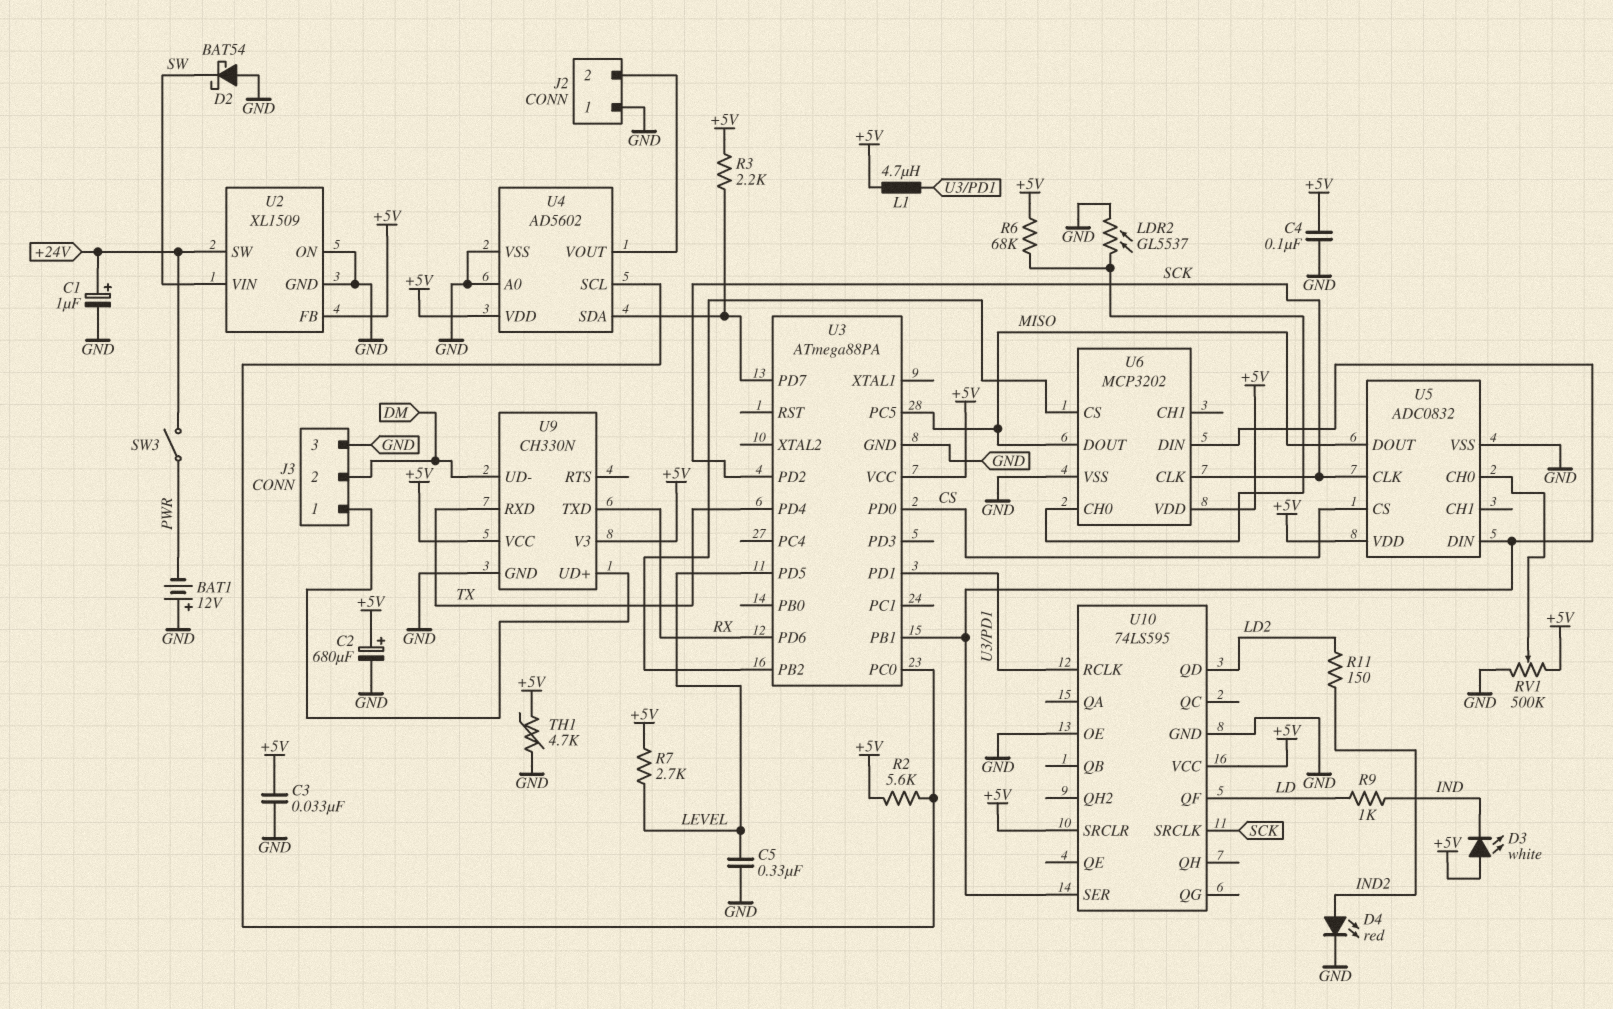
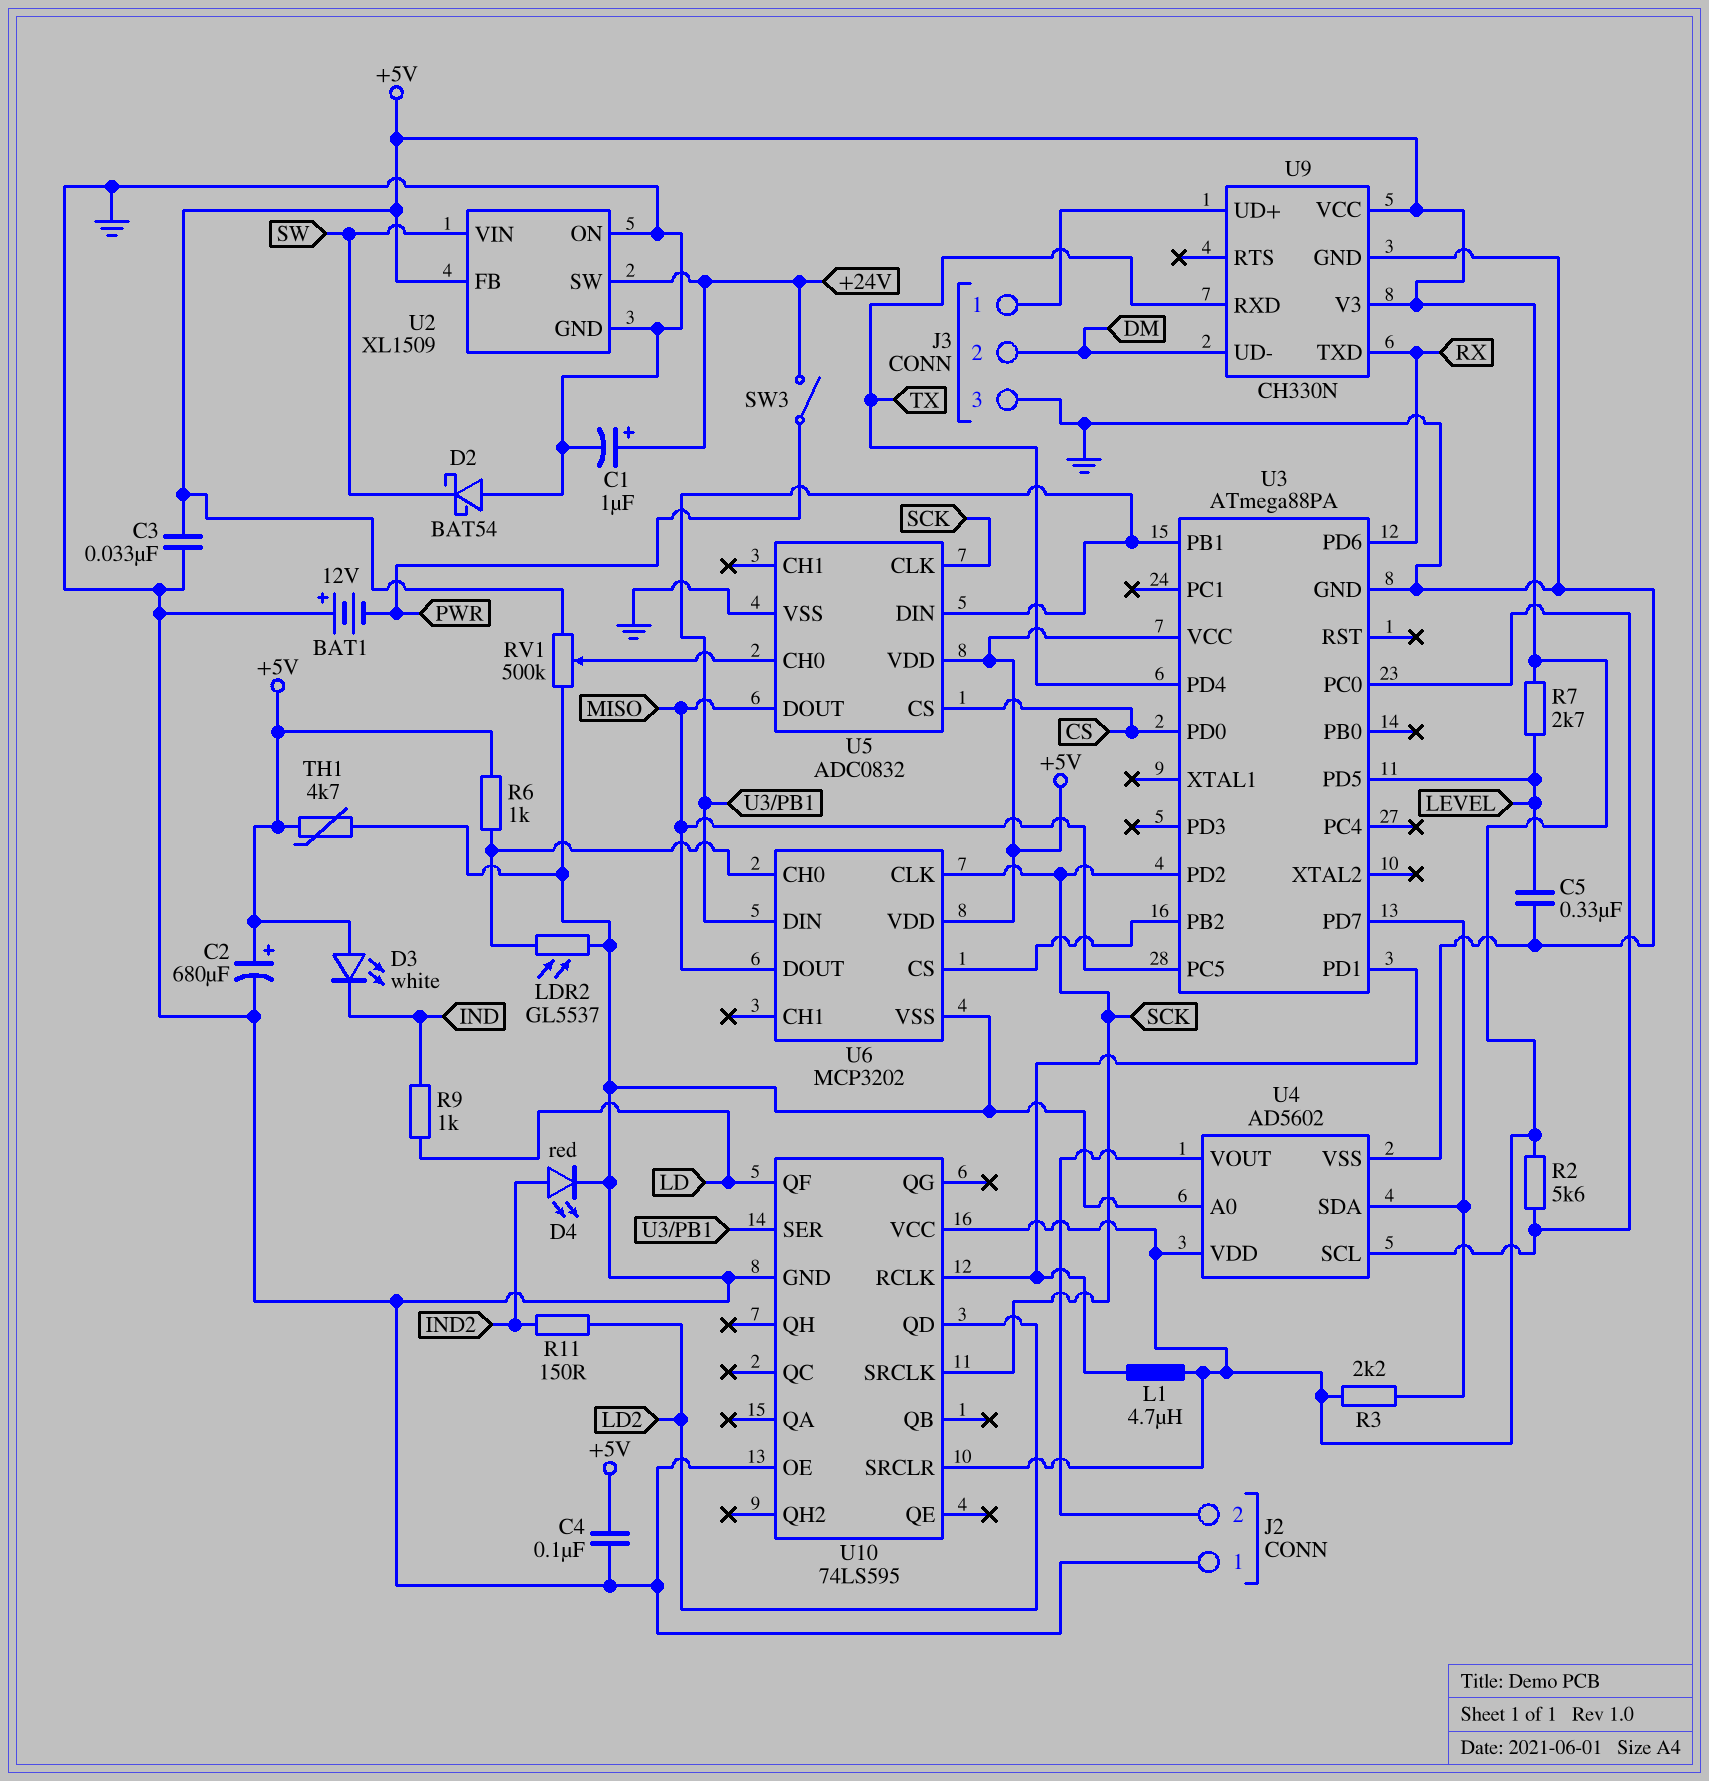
R6: 68k (+5V, U6/CH0) -> 1k (+5V, U6/CH0)

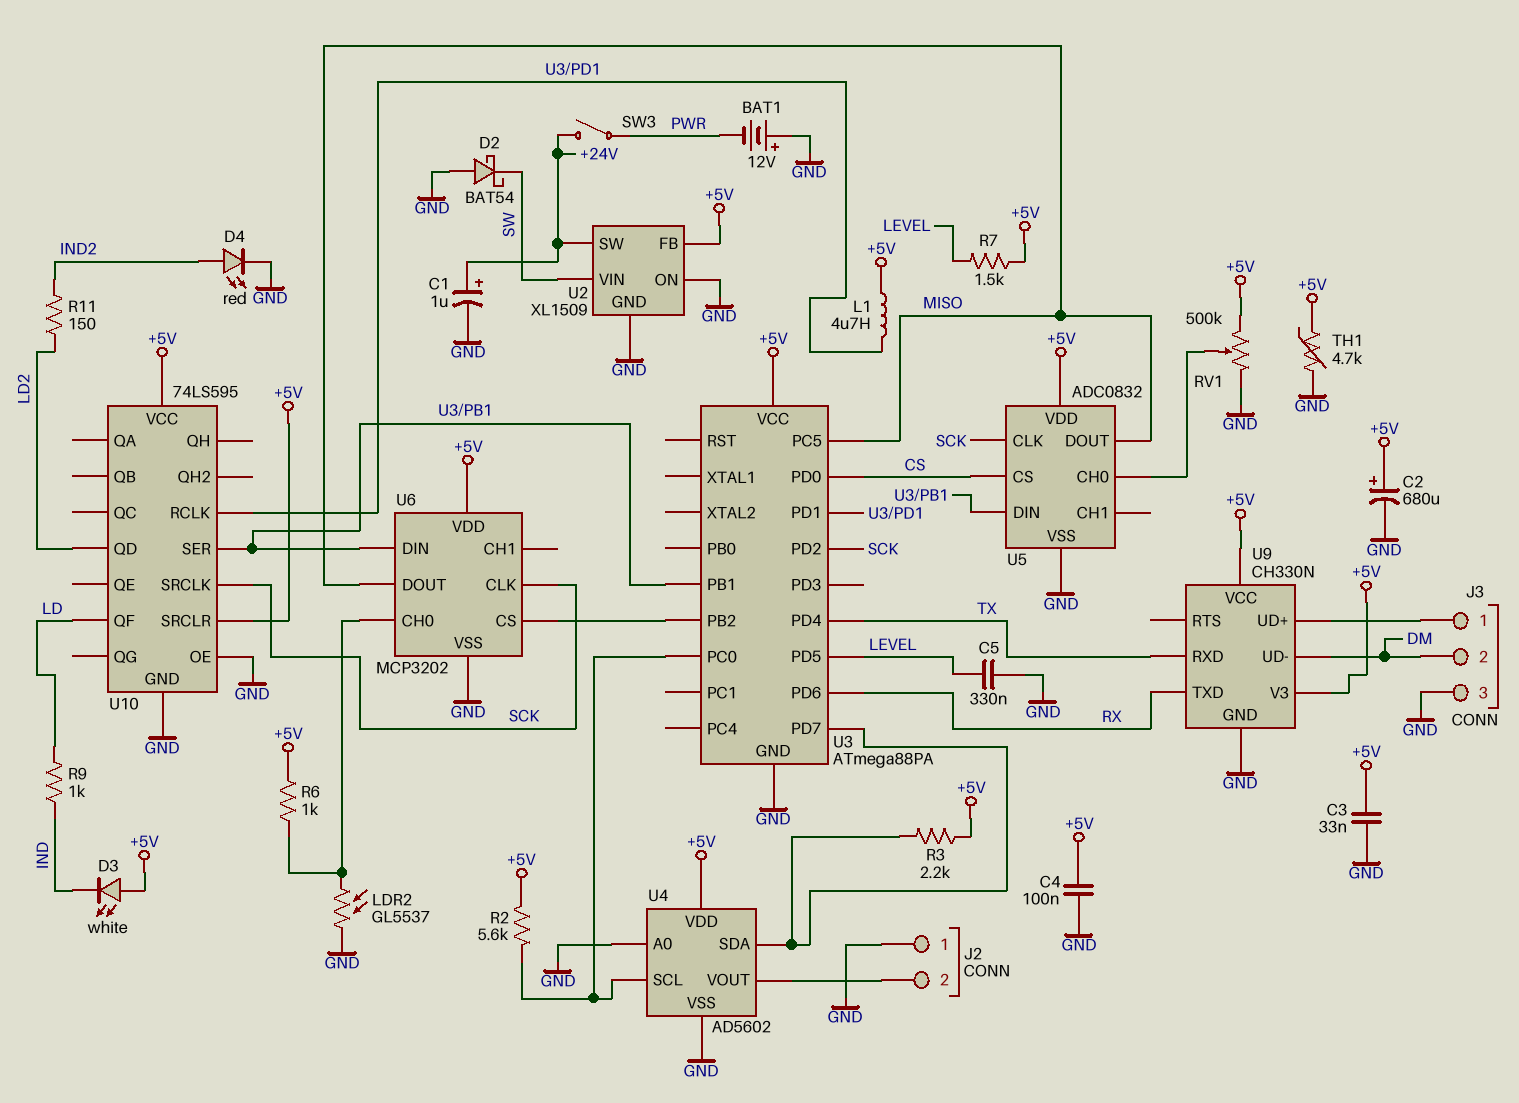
R7: 2.7k (+5V, LEVEL) -> 1.5k (+5V, LEVEL)

